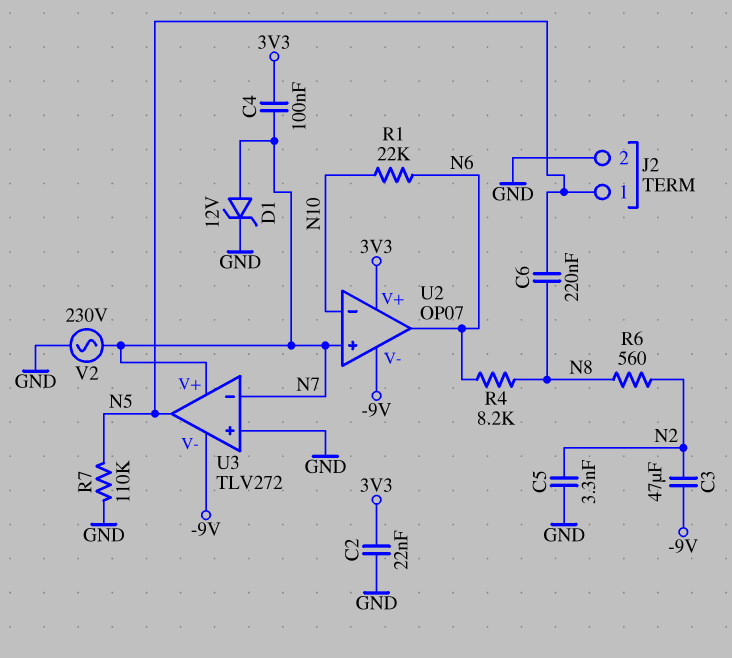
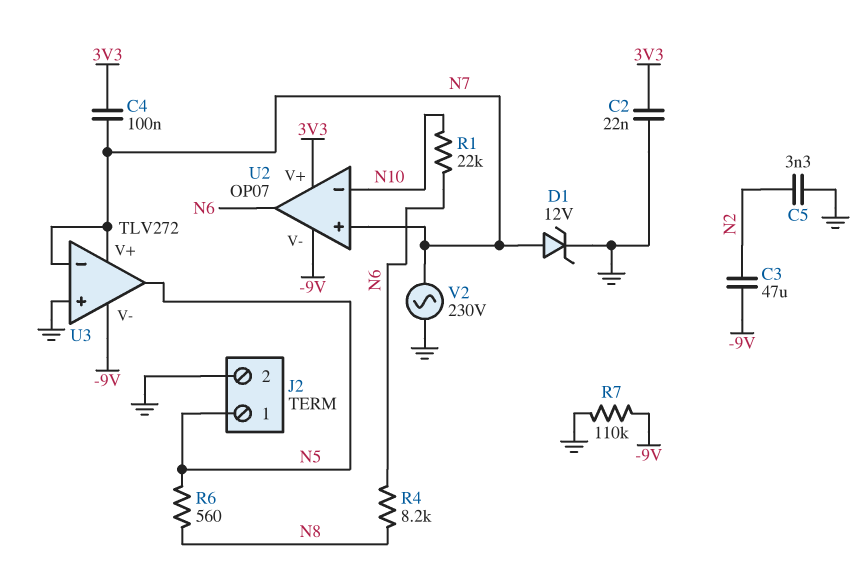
C6: 220nF (N5, N8) -> none
R6: 560 (N2, N8) -> 560 (N5, N8)
R7: 110k (GND, N5) -> 110k (-9V, GND)

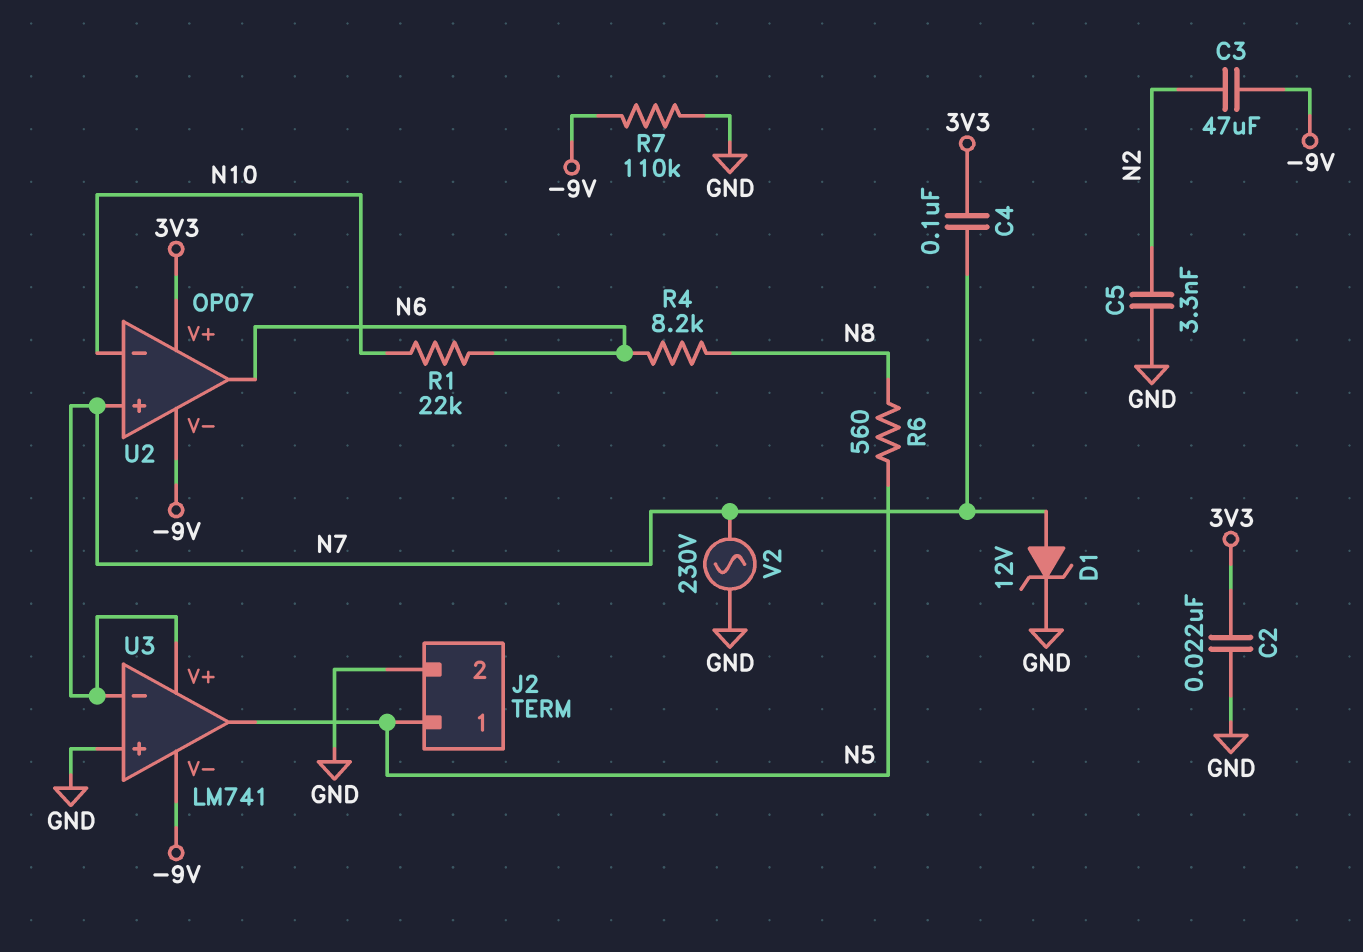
U3: TLV272 -> LM741

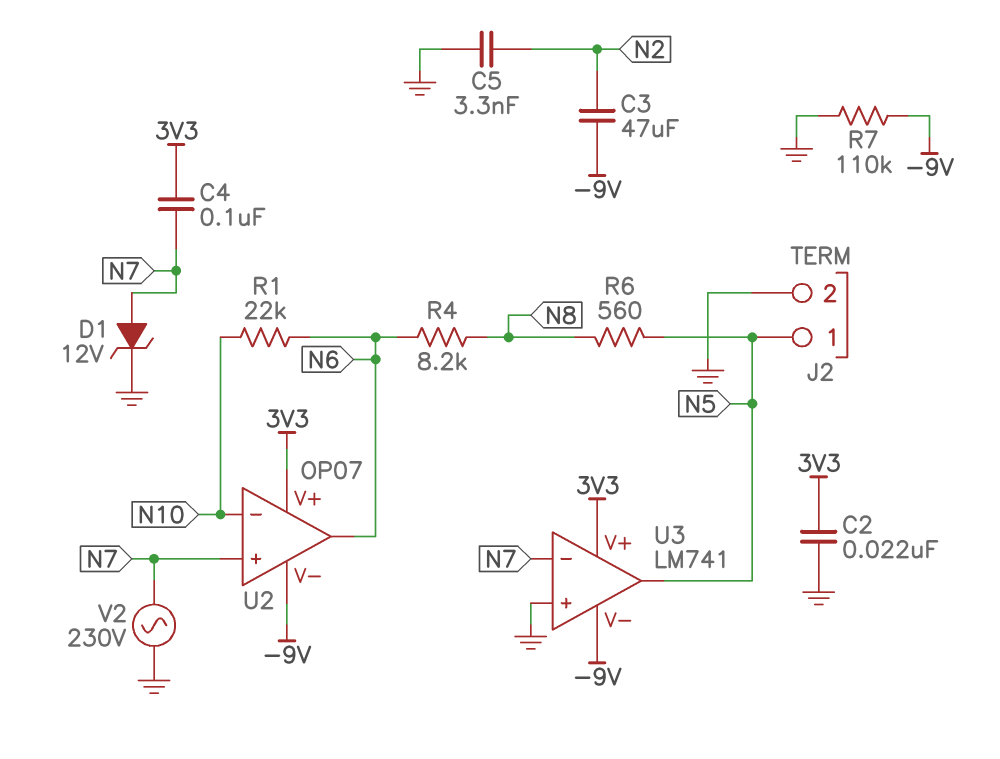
U3 pin V+: N7 -> 3V3

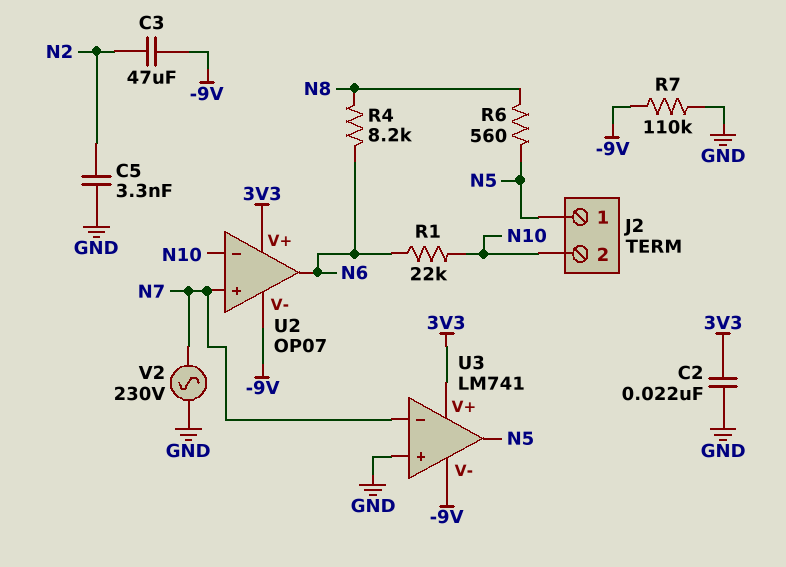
C4: 100nF (3V3, N7) -> none
D1: zener 12V (A N7, K GND) -> none
J2 pin 2: GND -> N10

